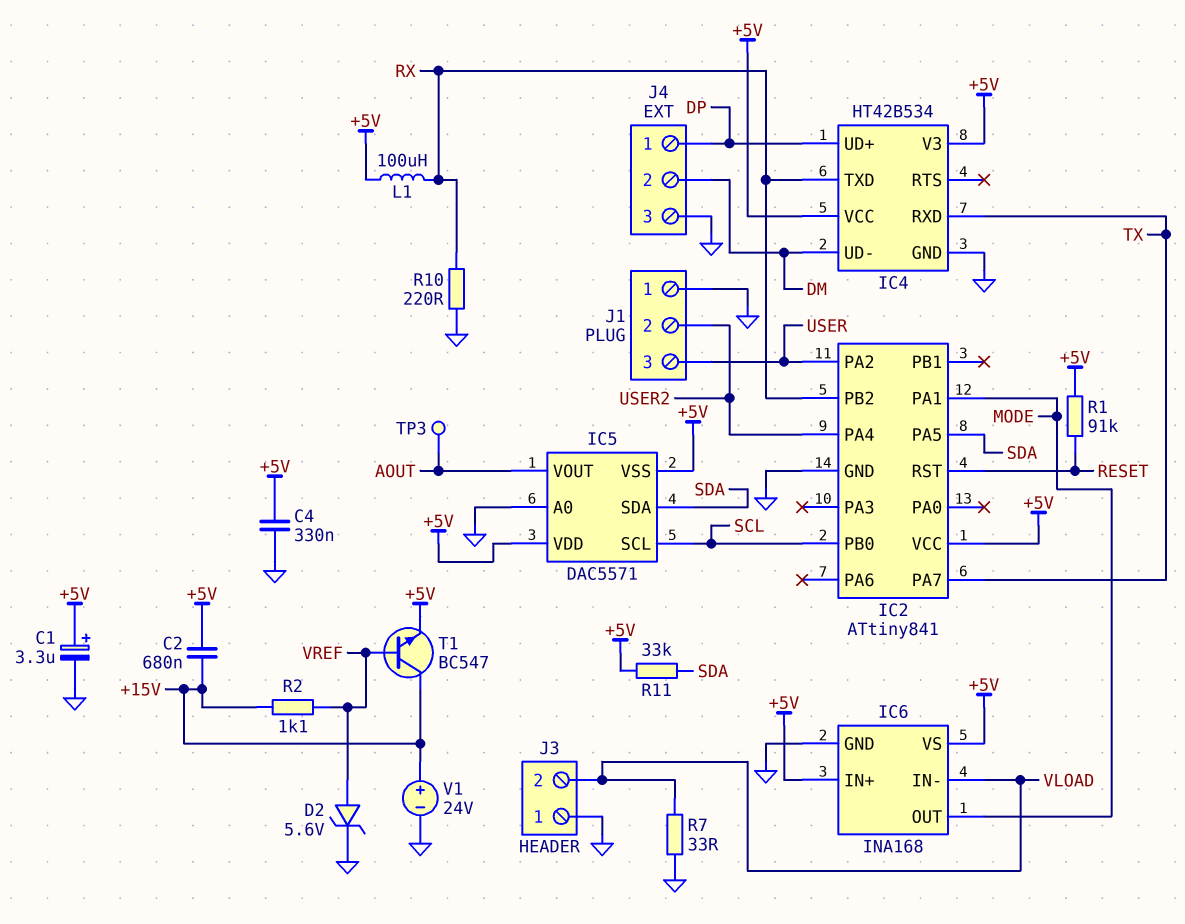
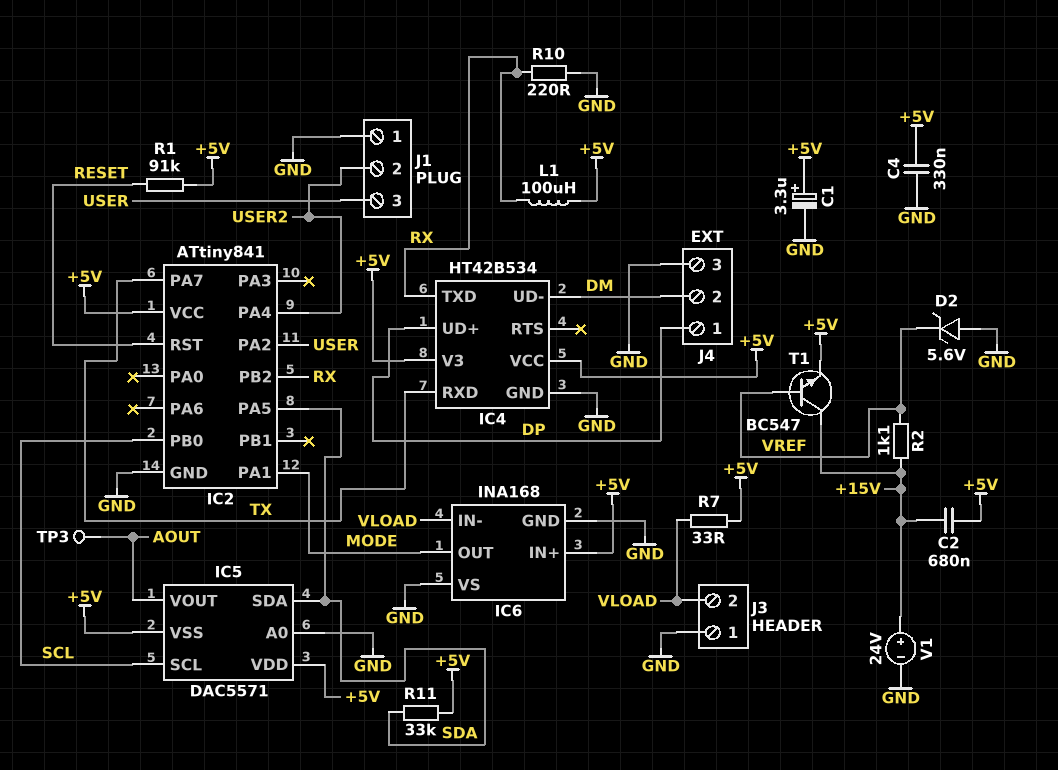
D2: zener 5.6V (A VREF, K GND) -> zener 5.6V (A GND, K VREF)
IC6 pin VS: +5V -> GND
R7: 33 (GND, VLOAD) -> 33 (+5V, VLOAD)

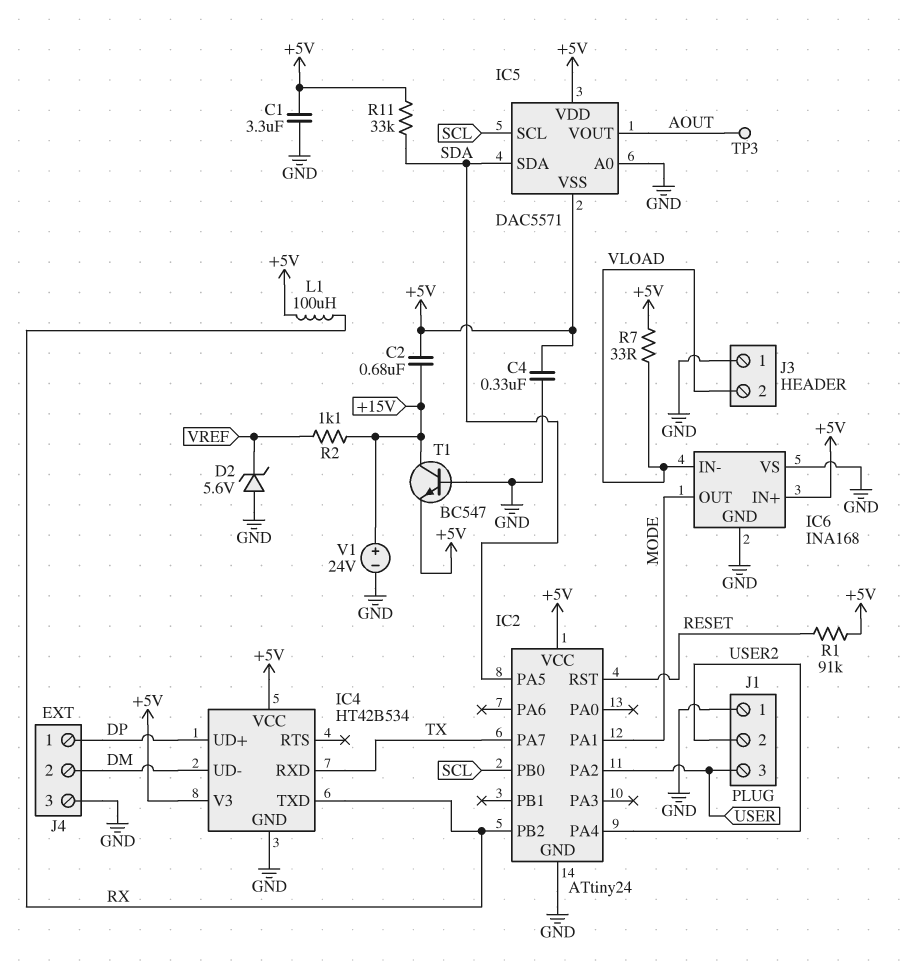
C1: 3.3uF (plus +5V, minus GND) -> 3.3uF (+5V, GND)
IC2: ATtiny841 -> ATtiny24
R10: 220 (GND, RX) -> none
T1: NPN BC547 (B VREF, C +15V, E +5V) -> NPN BC547 (B GND, C +15V, E +5V)

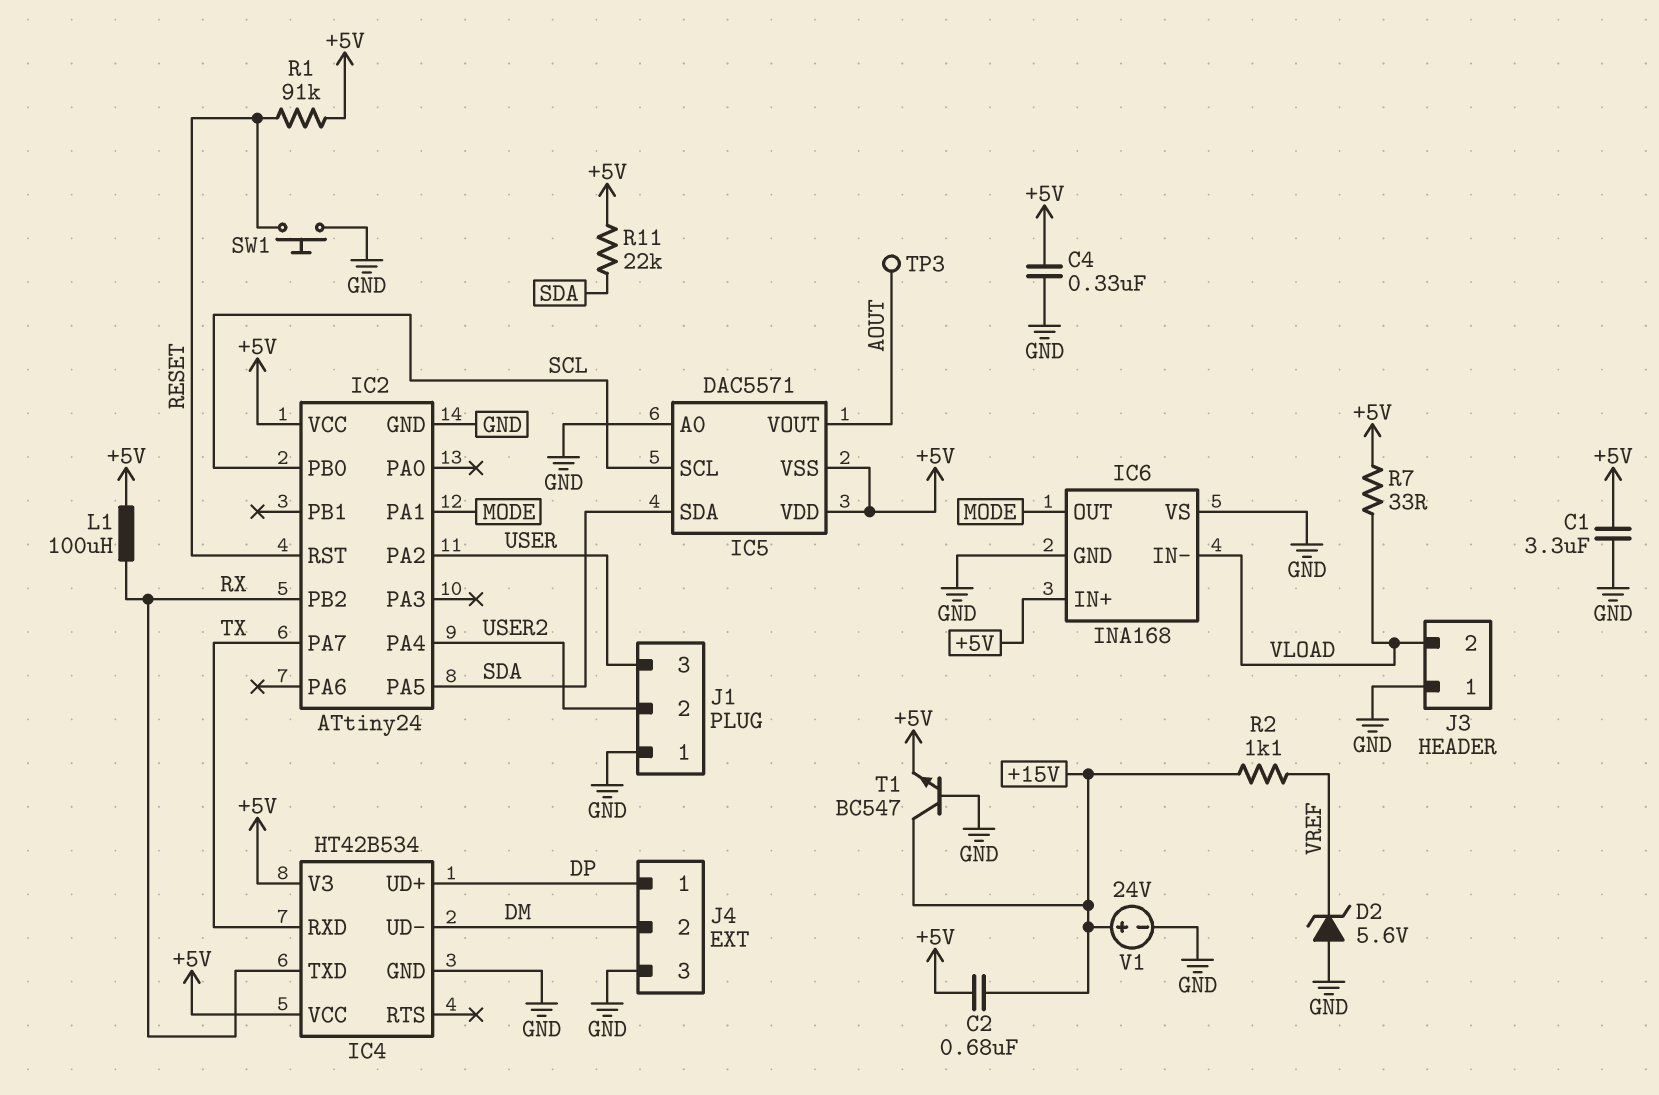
R11: 33k (+5V, SDA) -> 22k (+5V, SDA)
SW1: none -> button (GND, RESET)

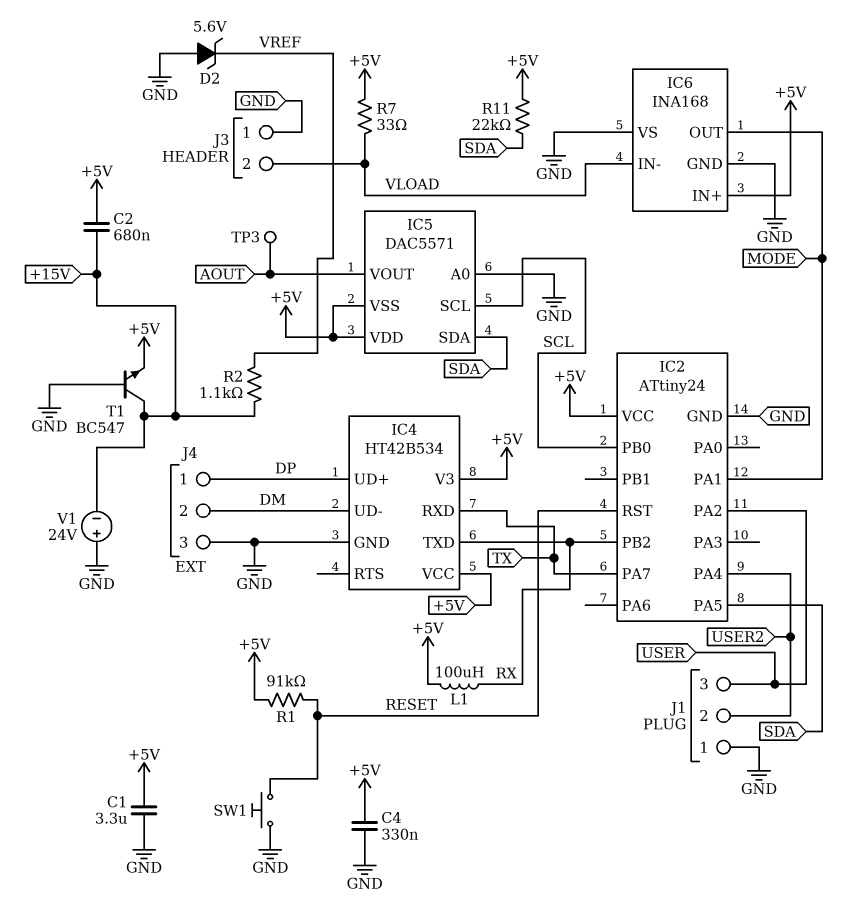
V1: 24V (plus +15V, minus GND) -> 24V (plus GND, minus +15V)

